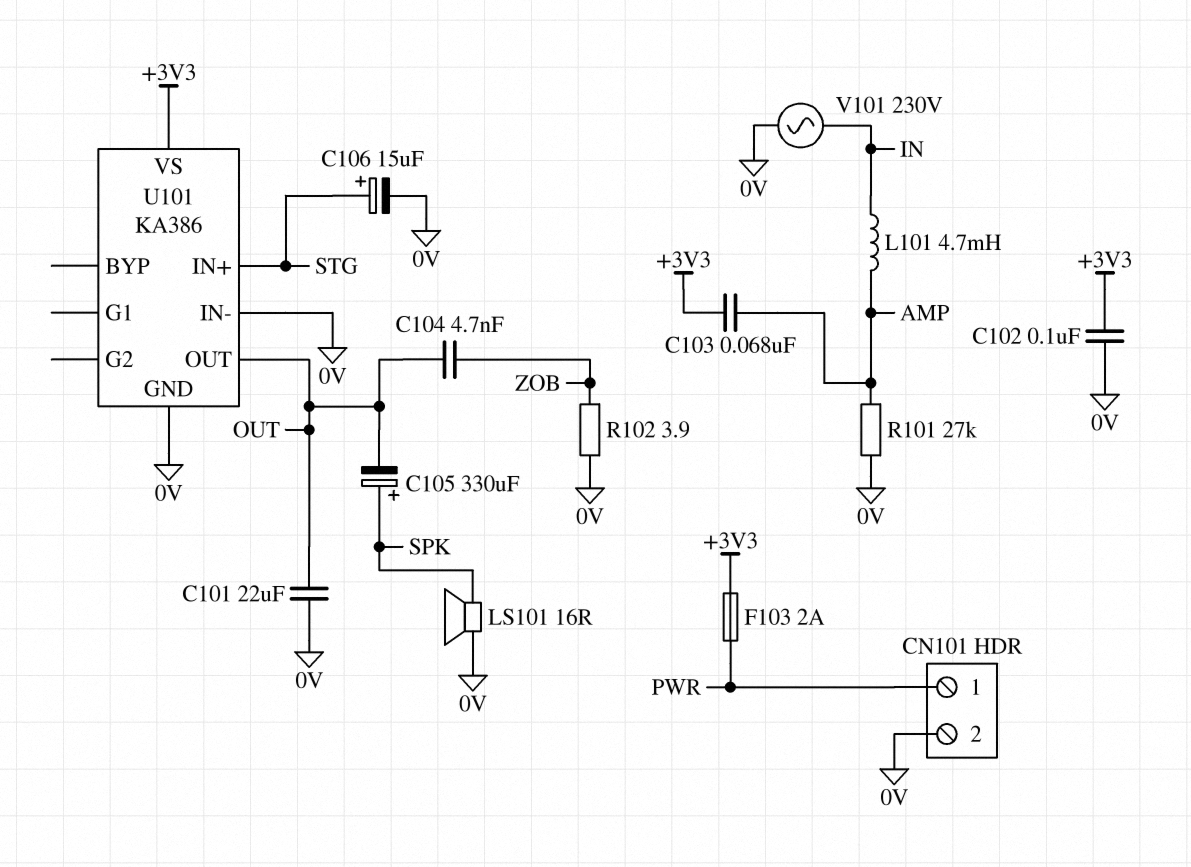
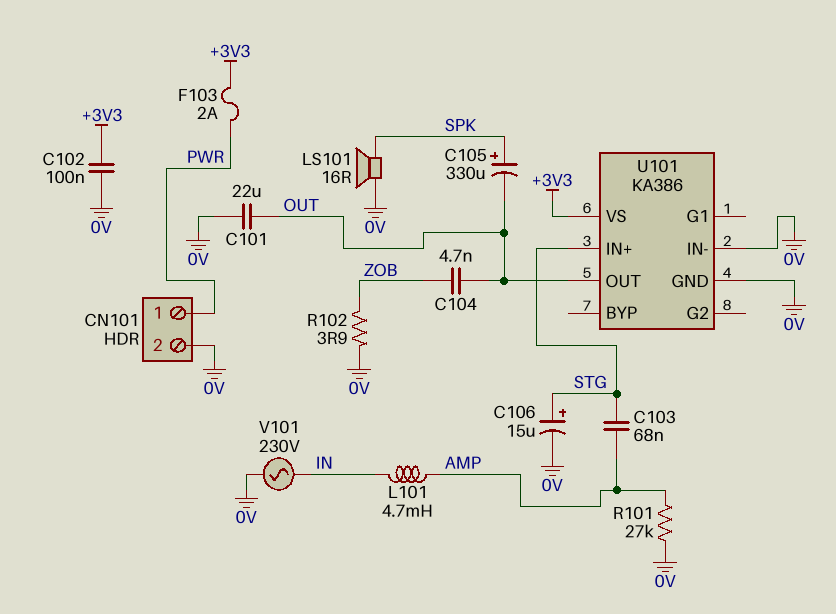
C103: 68nF (+3V3, AMP) -> 68nF (AMP, STG)

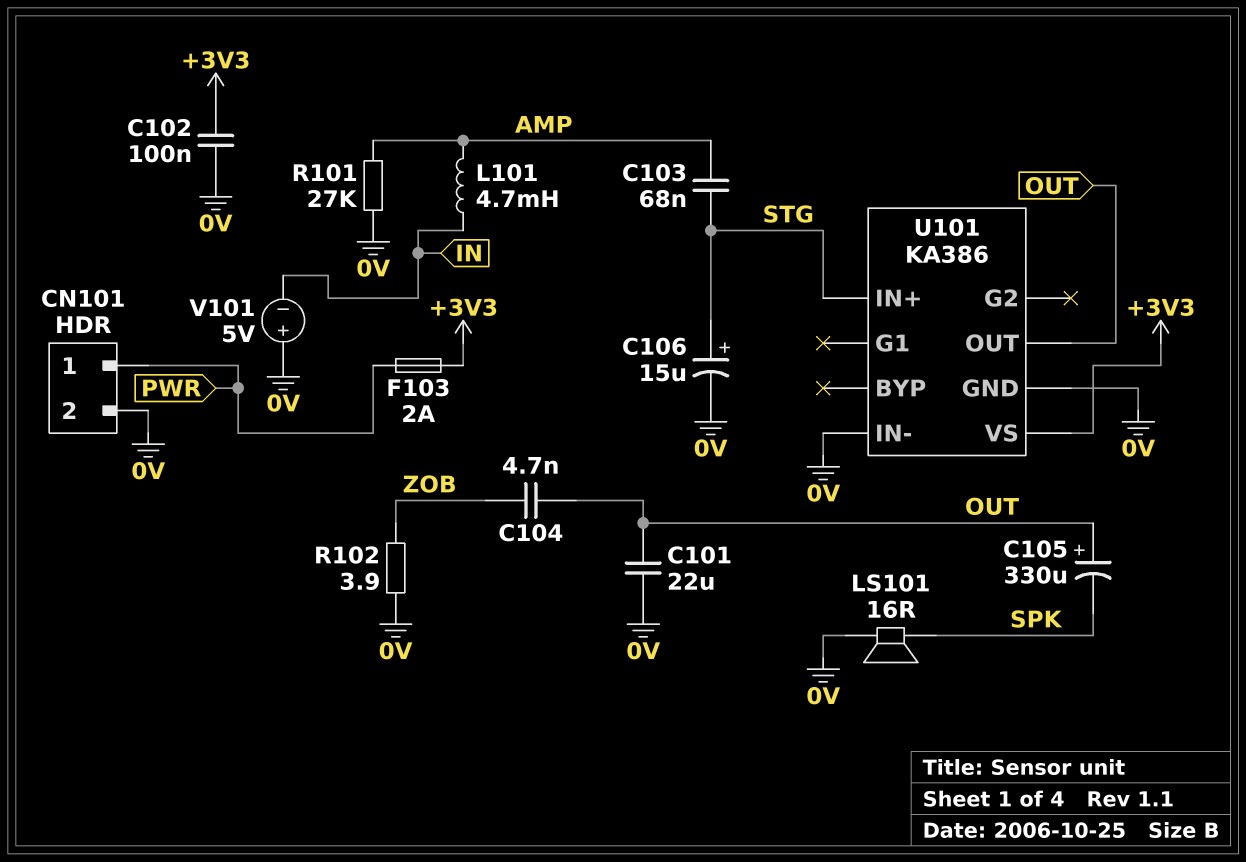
C105: 330uF (plus SPK, minus OUT) -> 330uF (plus OUT, minus SPK)
V101: AC 230V (0V, IN) -> 5V (plus 0V, minus IN)

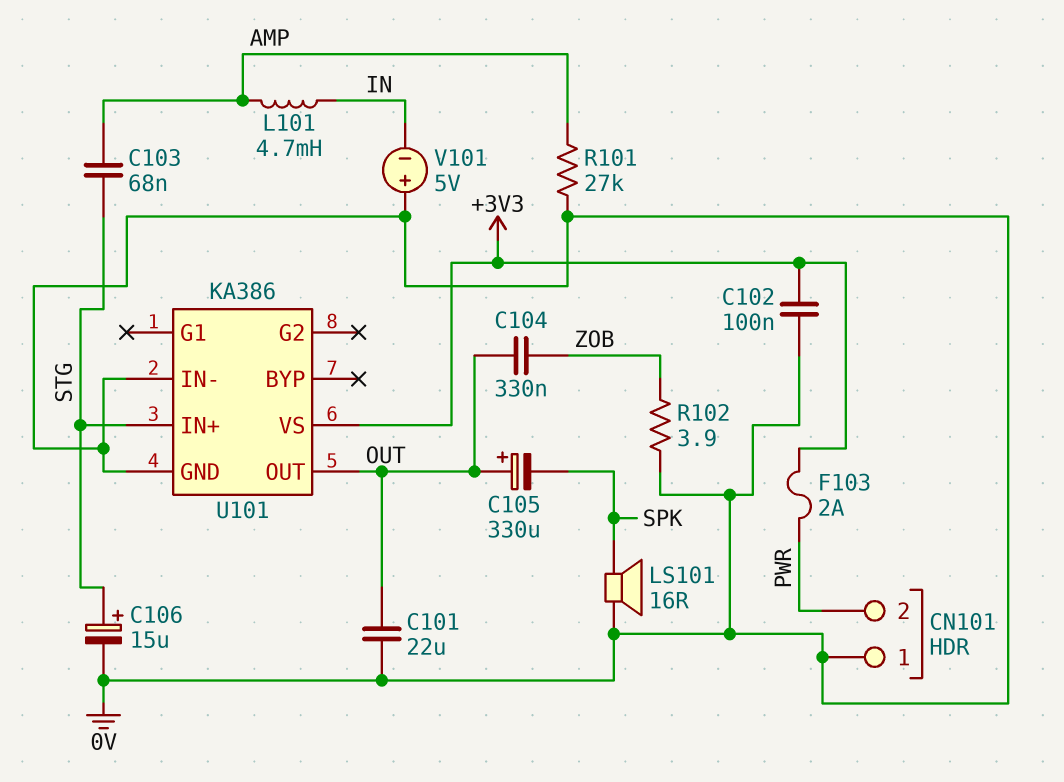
C104: 4.7nF (OUT, ZOB) -> 330nF (OUT, ZOB)
CN101 pin 1: PWR -> 0V
CN101 pin 2: 0V -> PWR

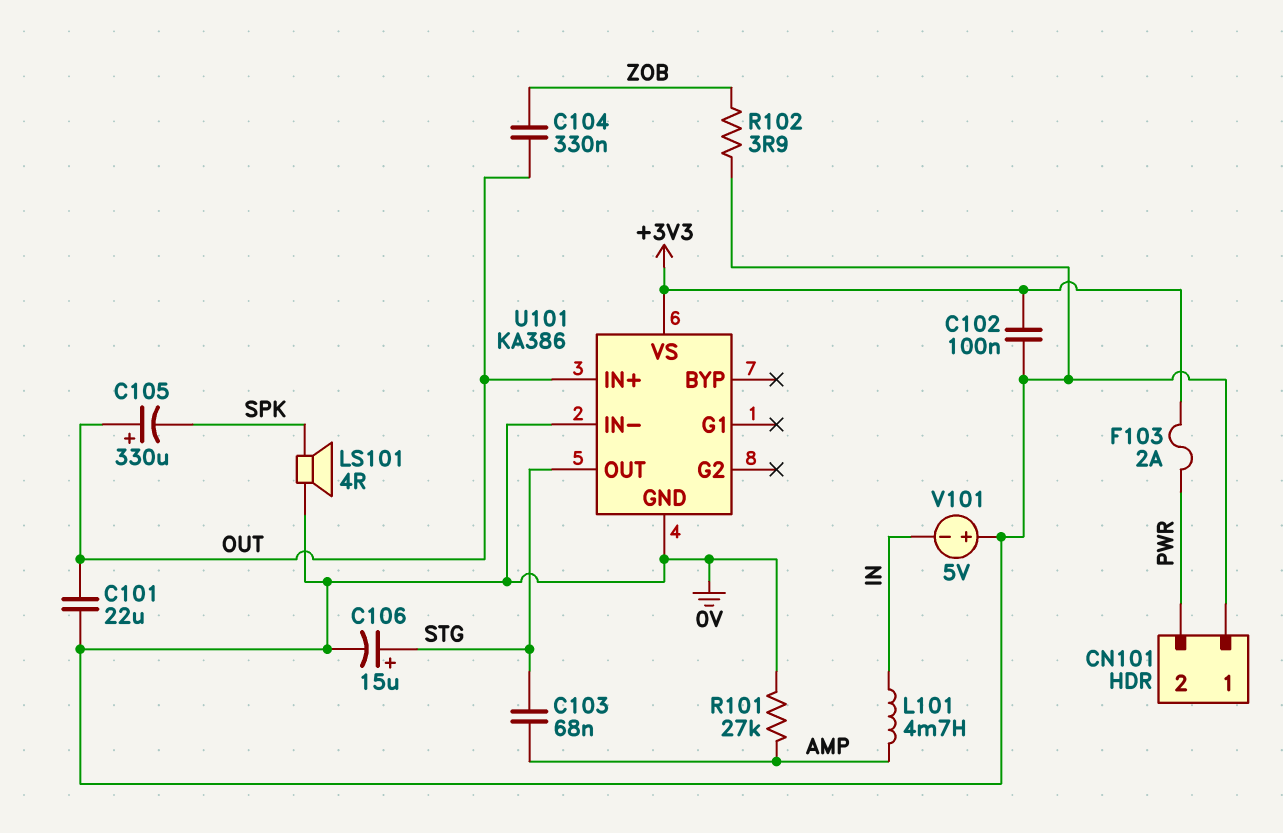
LS101: speaker 16R (0V, SPK) -> speaker 4R (0V, SPK)
U101 pin IN+: STG -> OUT
U101 pin OUT: OUT -> STG

